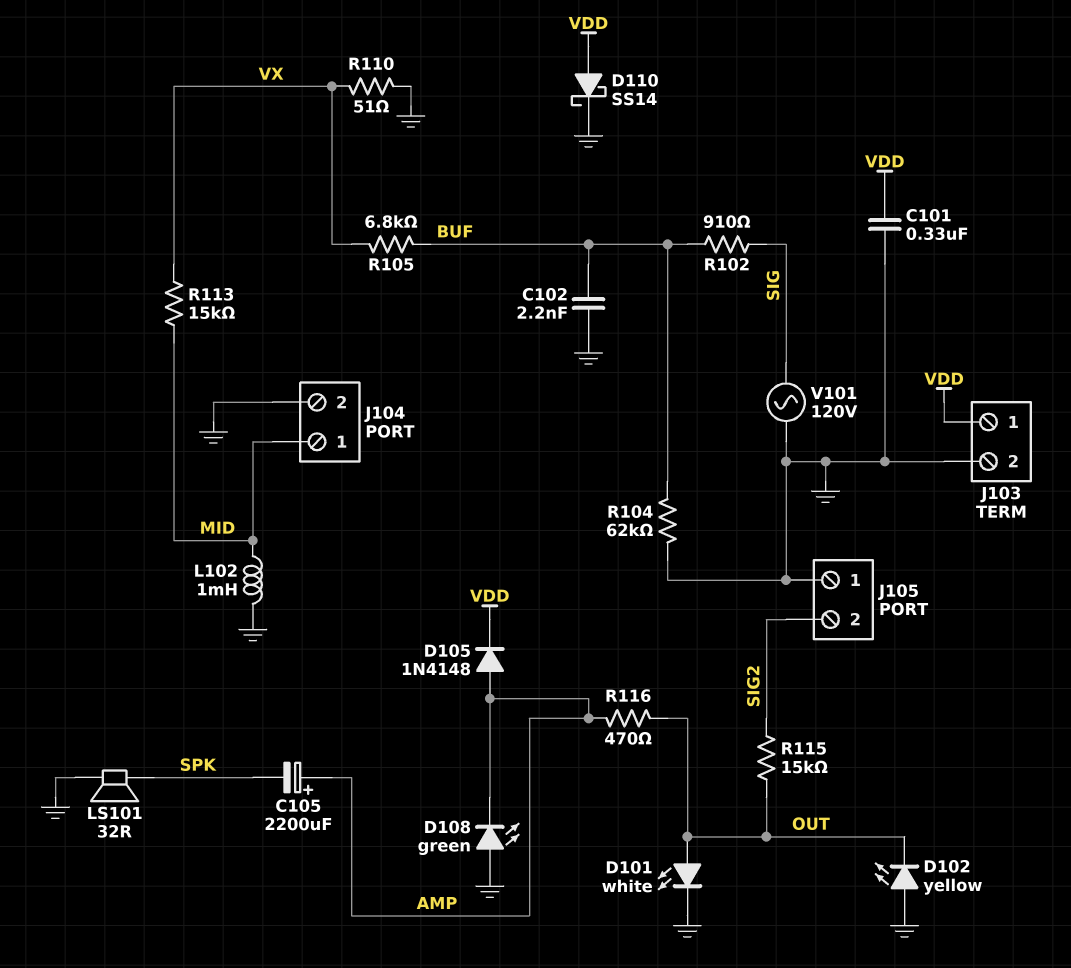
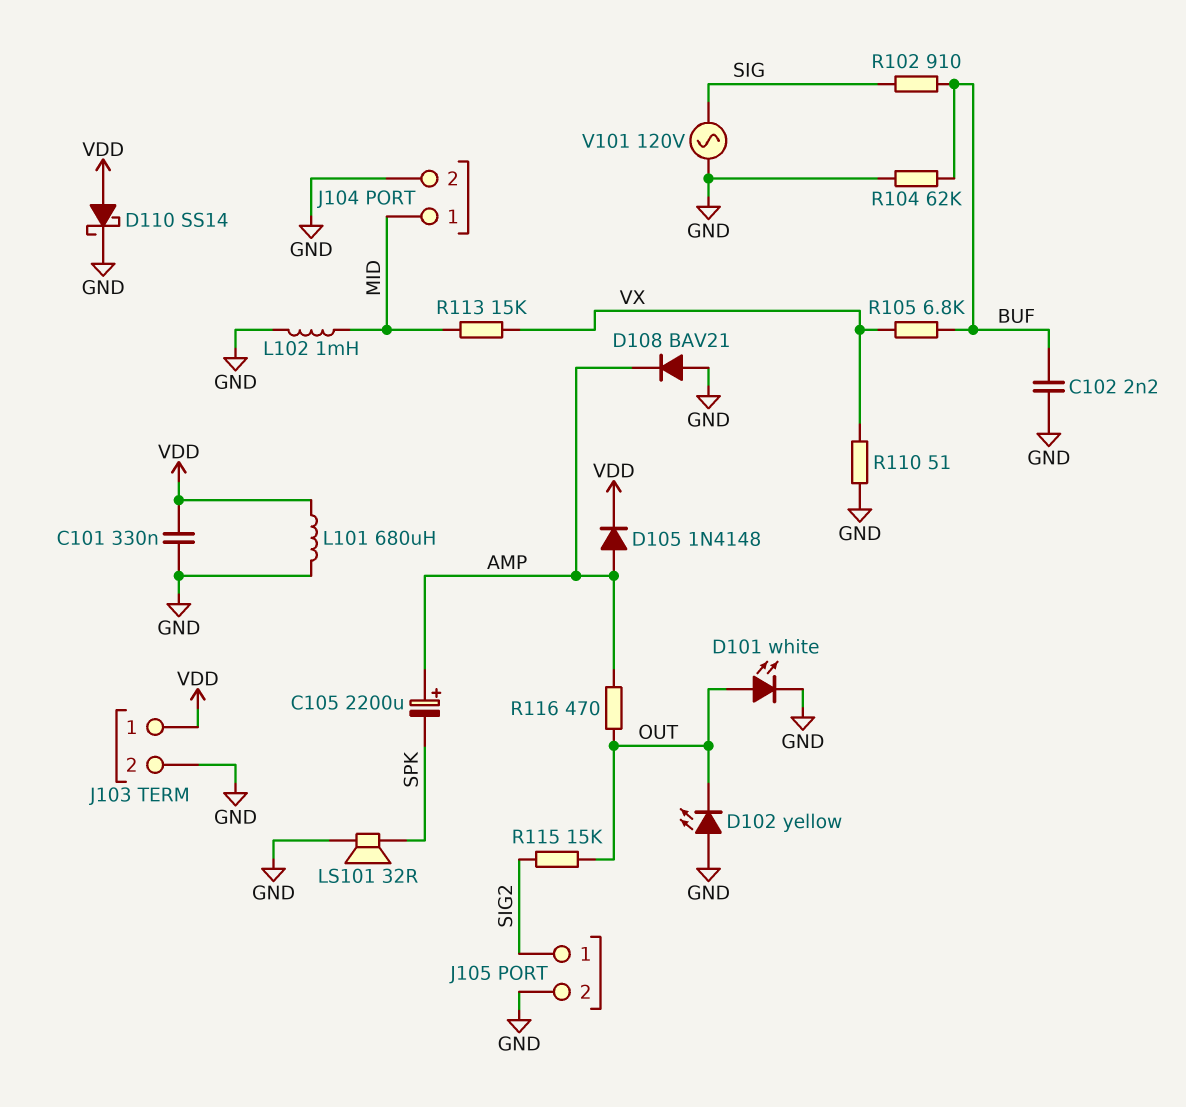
D108: LED green (A GND, K AMP) -> diode BAV21 (A GND, K AMP)
J105 pin 1: GND -> SIG2
J105 pin 2: SIG2 -> GND
L101: none -> 680uH (GND, VDD)

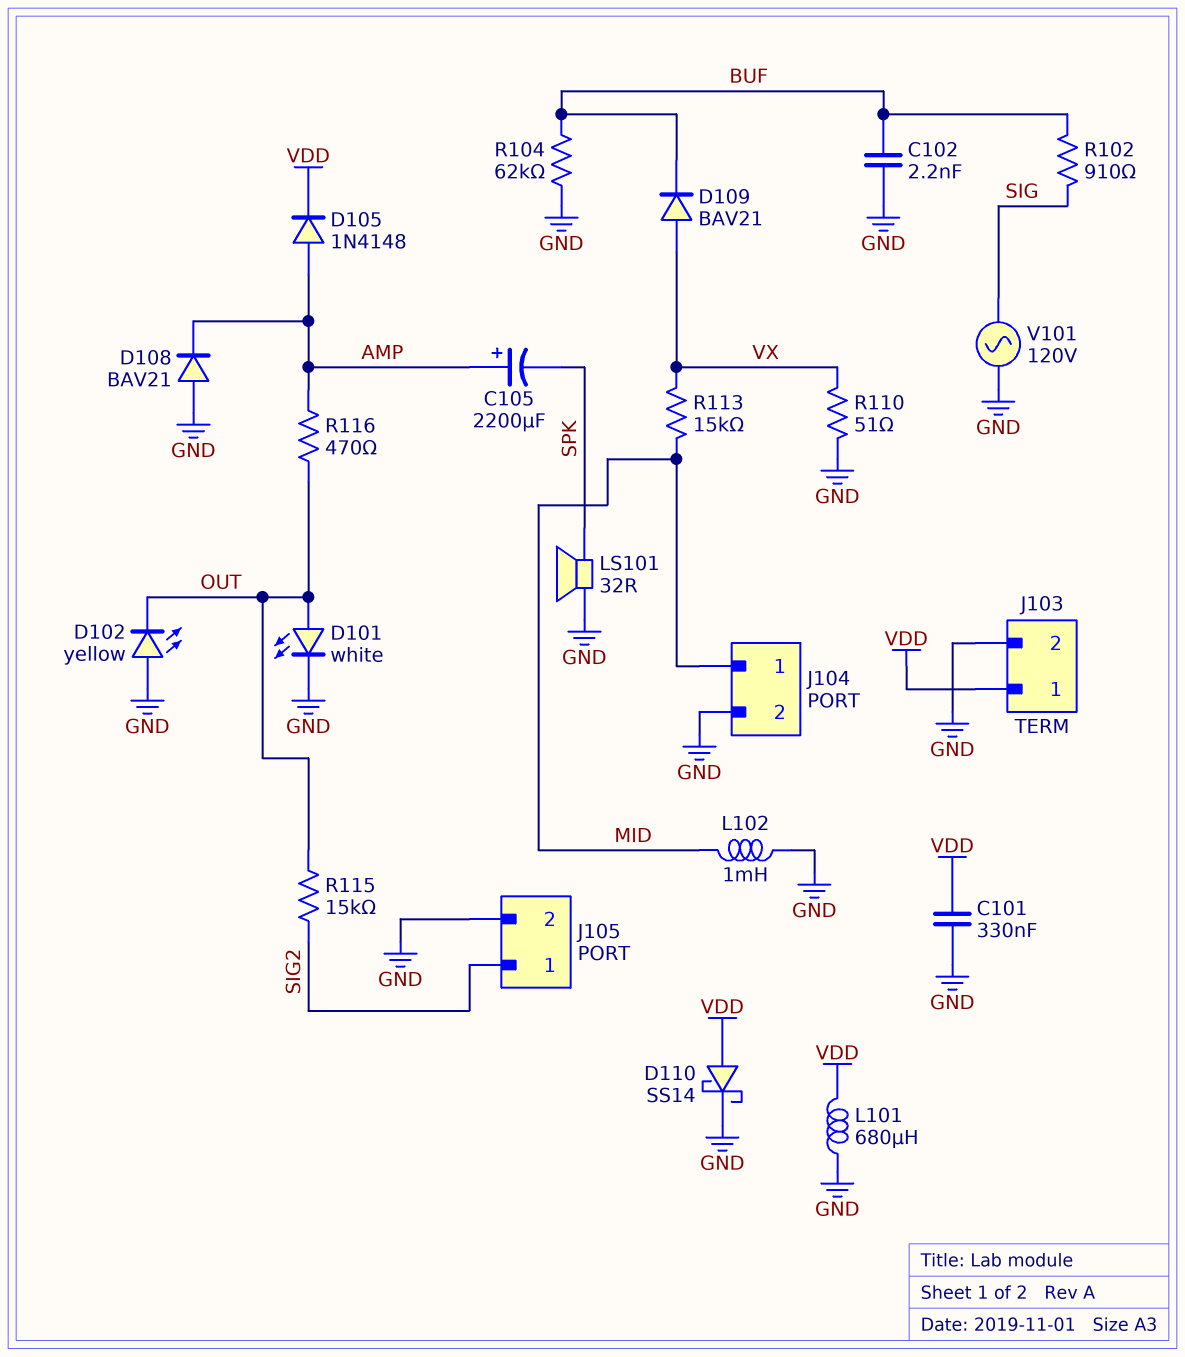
D109: none -> diode BAV21 (A VX, K BUF)
R105: 6.8k (BUF, VX) -> none

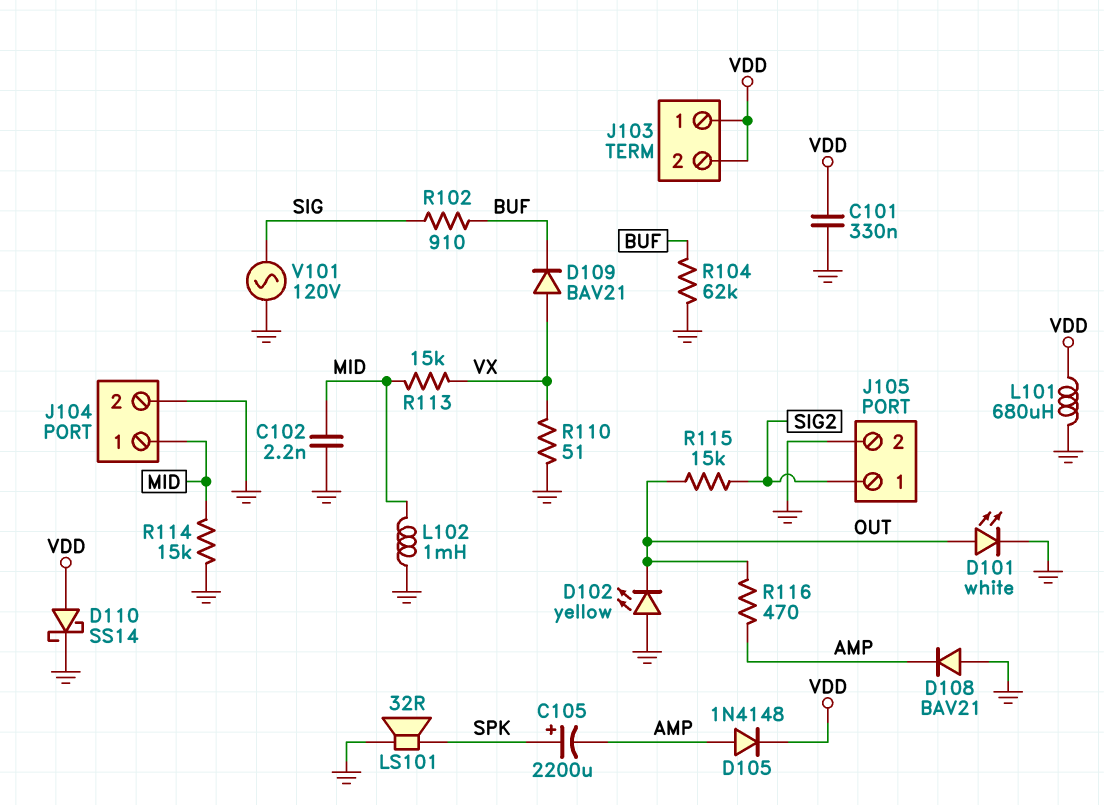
C102: 2.2nF (BUF, GND) -> 2.2nF (GND, MID)
C105: 2200uF (plus AMP, minus SPK) -> 2200uF (plus SPK, minus AMP)
J103 pin 2: GND -> VDD
R114: none -> 15k (GND, MID)

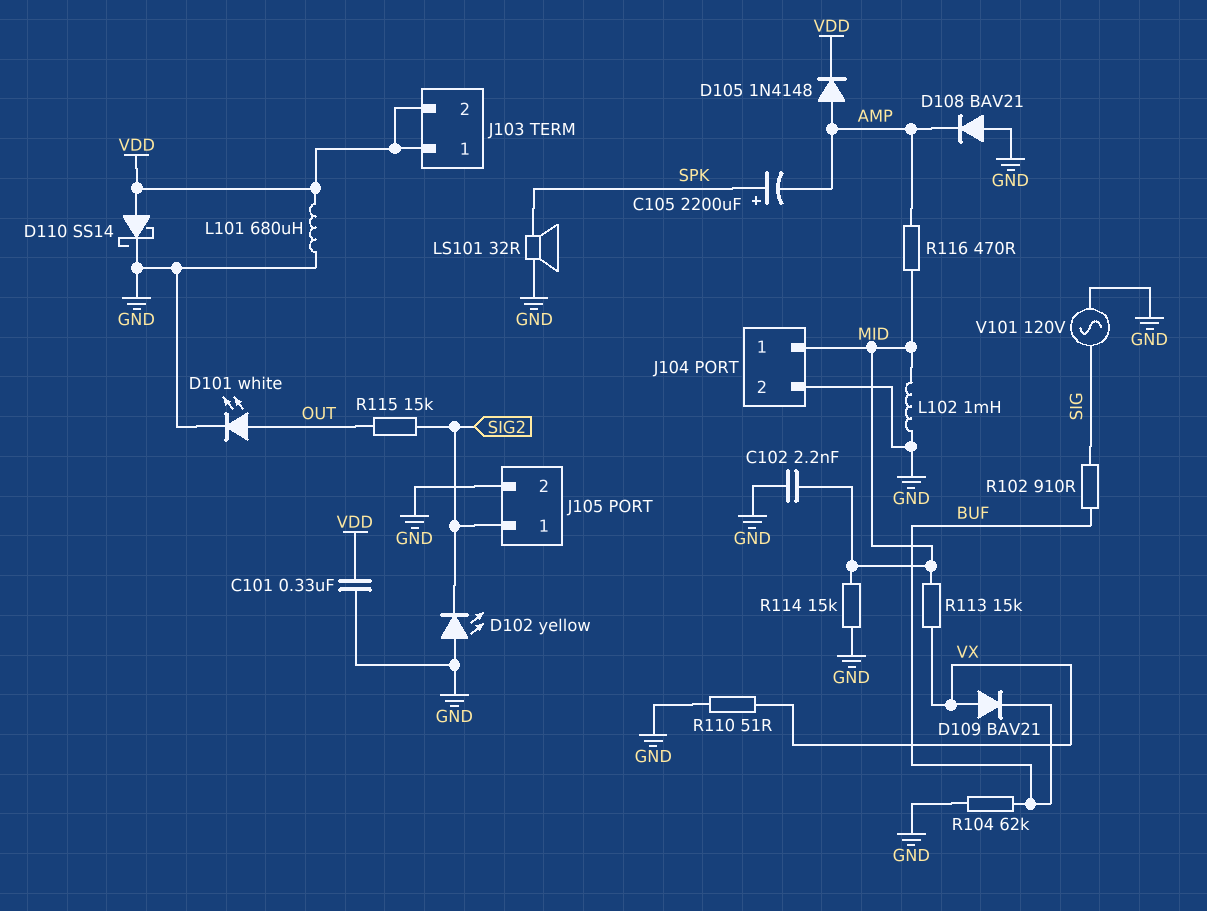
D102: LED yellow (A GND, K OUT) -> LED yellow (A GND, K SIG2)
R116: 470 (AMP, OUT) -> 470 (AMP, MID)

